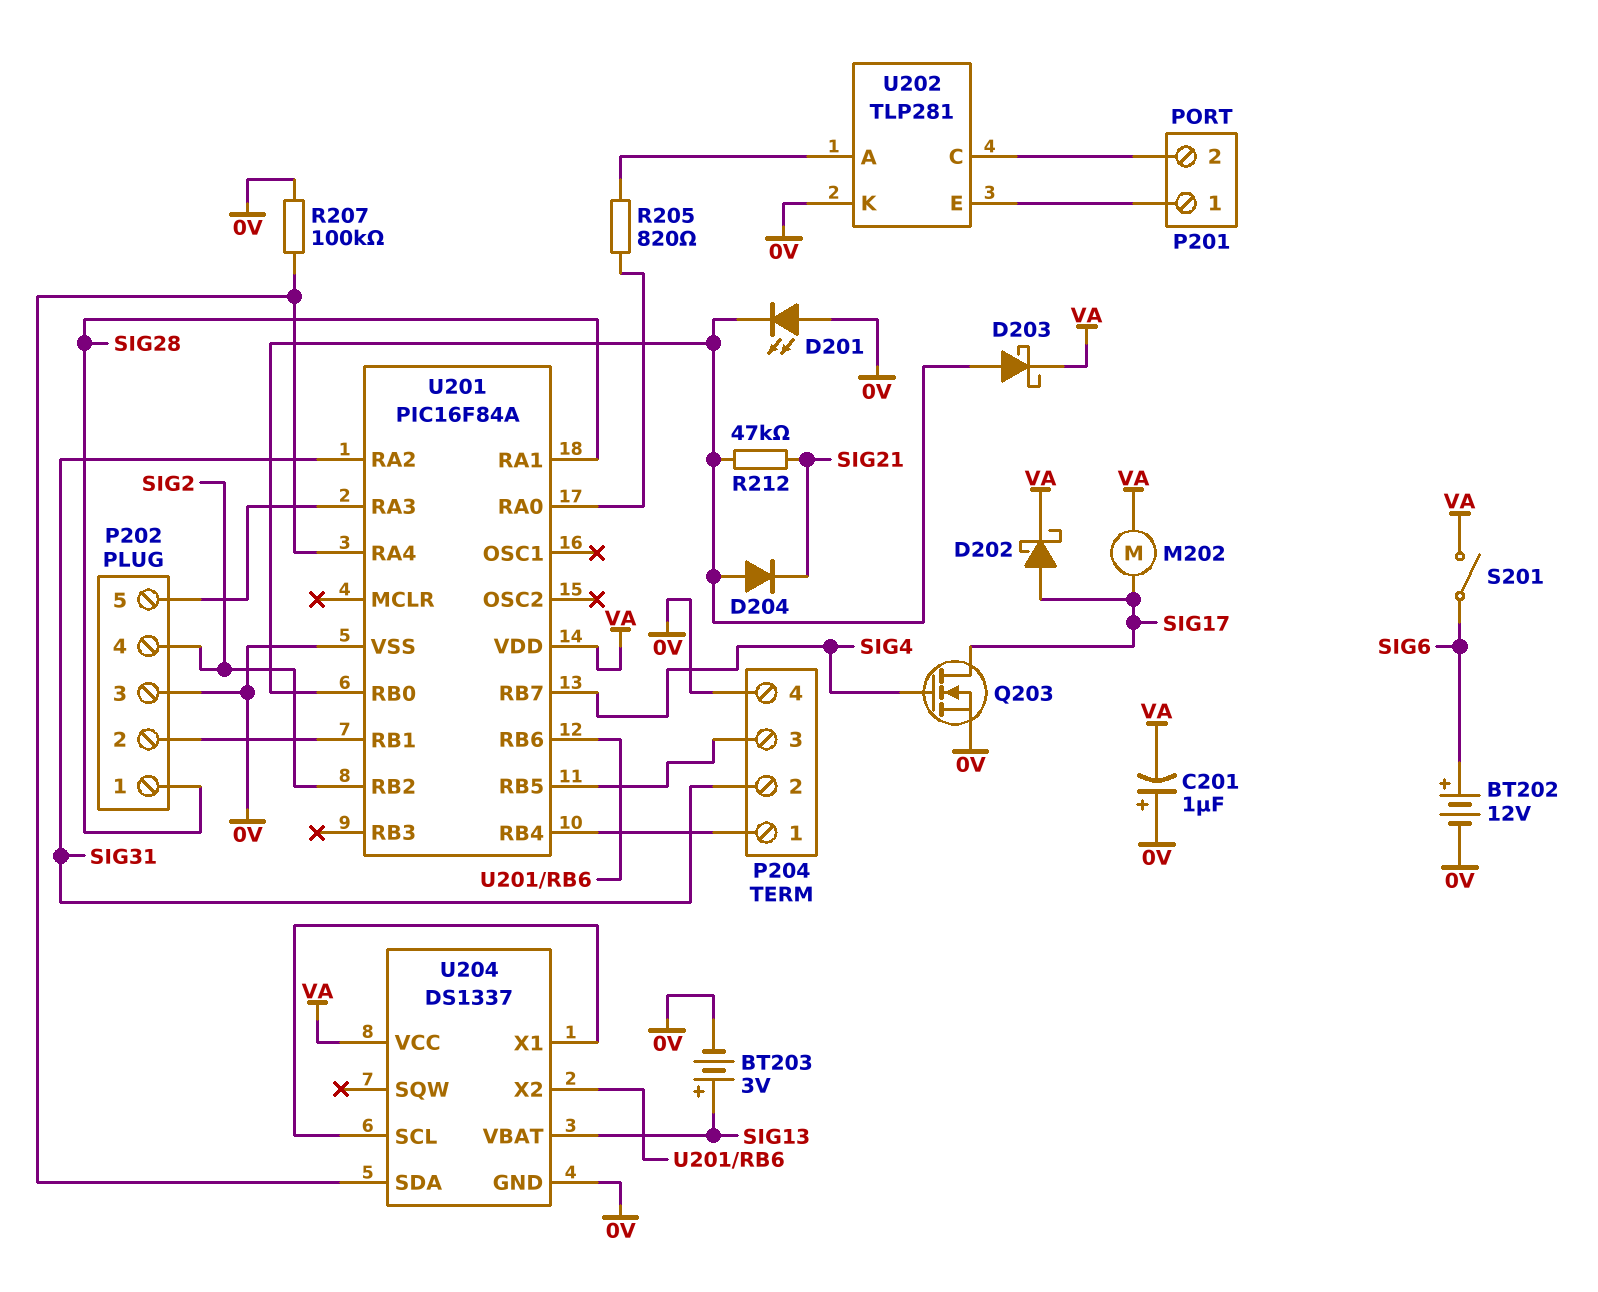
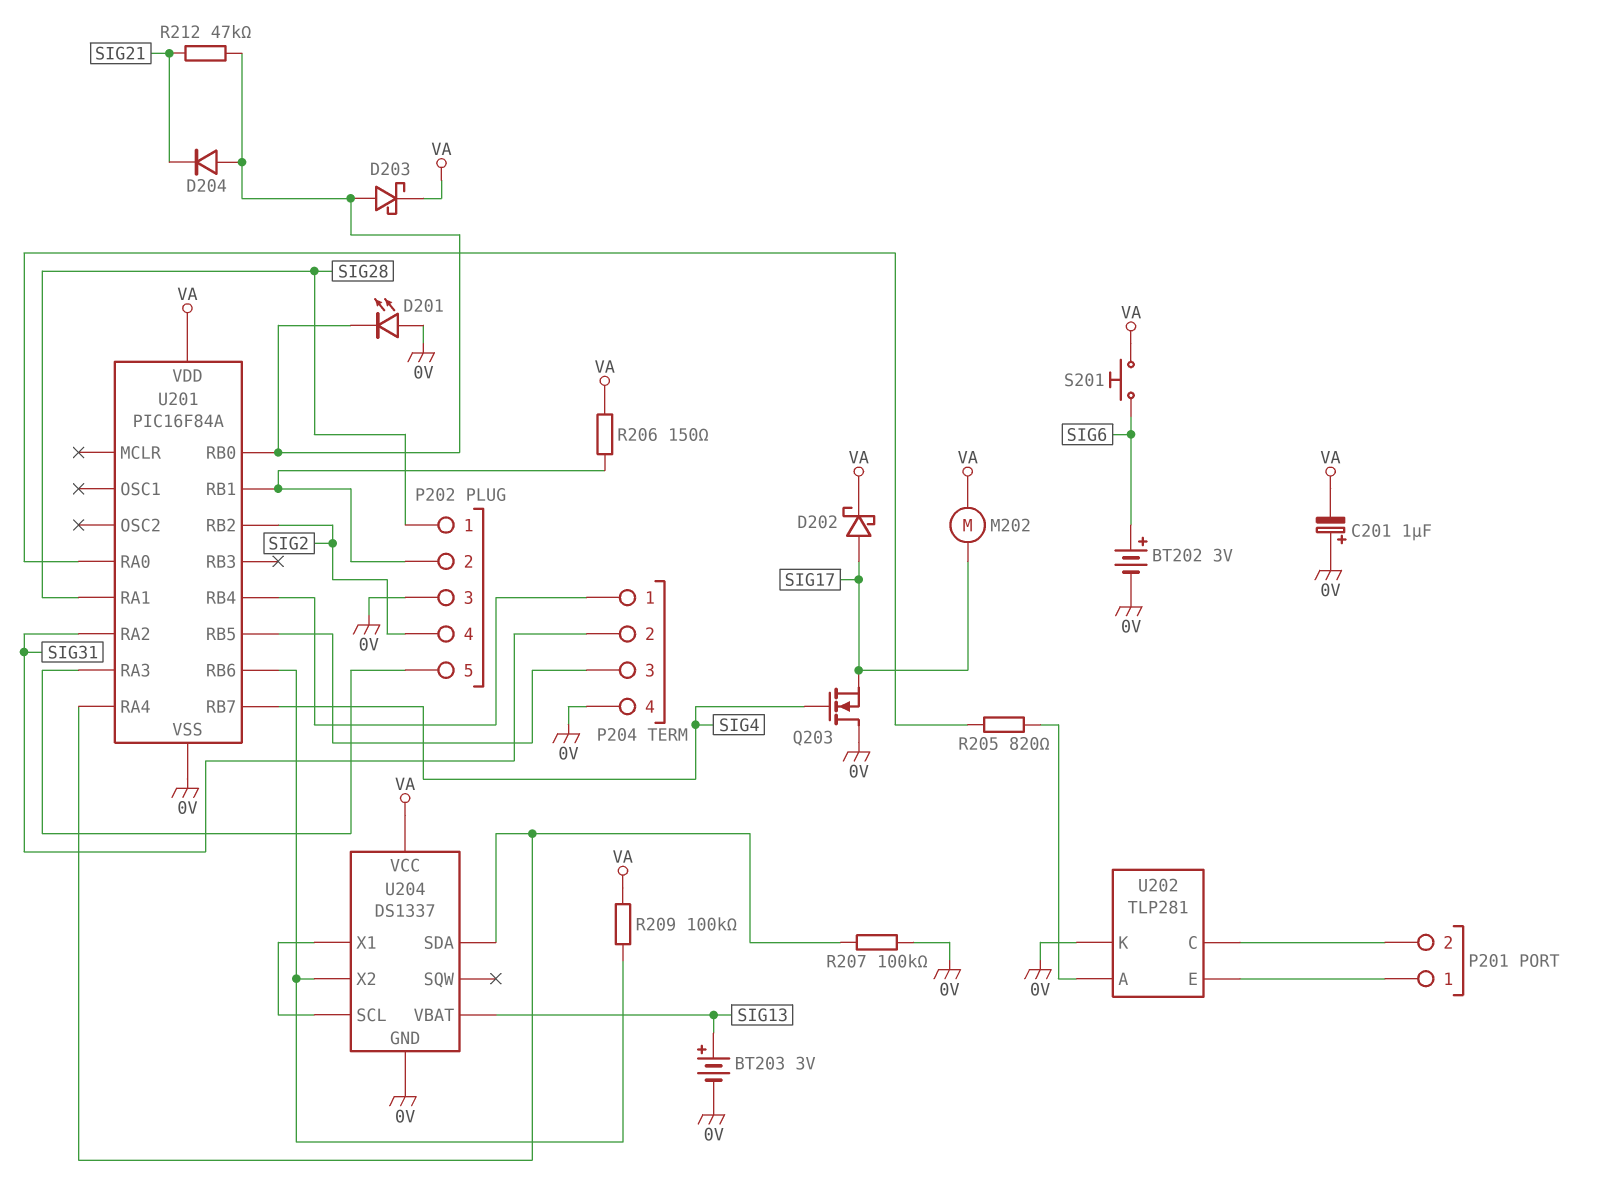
BT202: 12V (plus SIG6, minus 0V) -> 3V (plus SIG6, minus 0V)
Q203: NMOS (G SIG4, D SIG17, S 0V) -> NMOS (G SIG4, D 0V, S SIG17)
R206: none -> 150 (P202/2, VA)
R209: none -> 100k (U201/RB6, VA)
S201: switch (SIG6, VA) -> button (SIG6, VA)

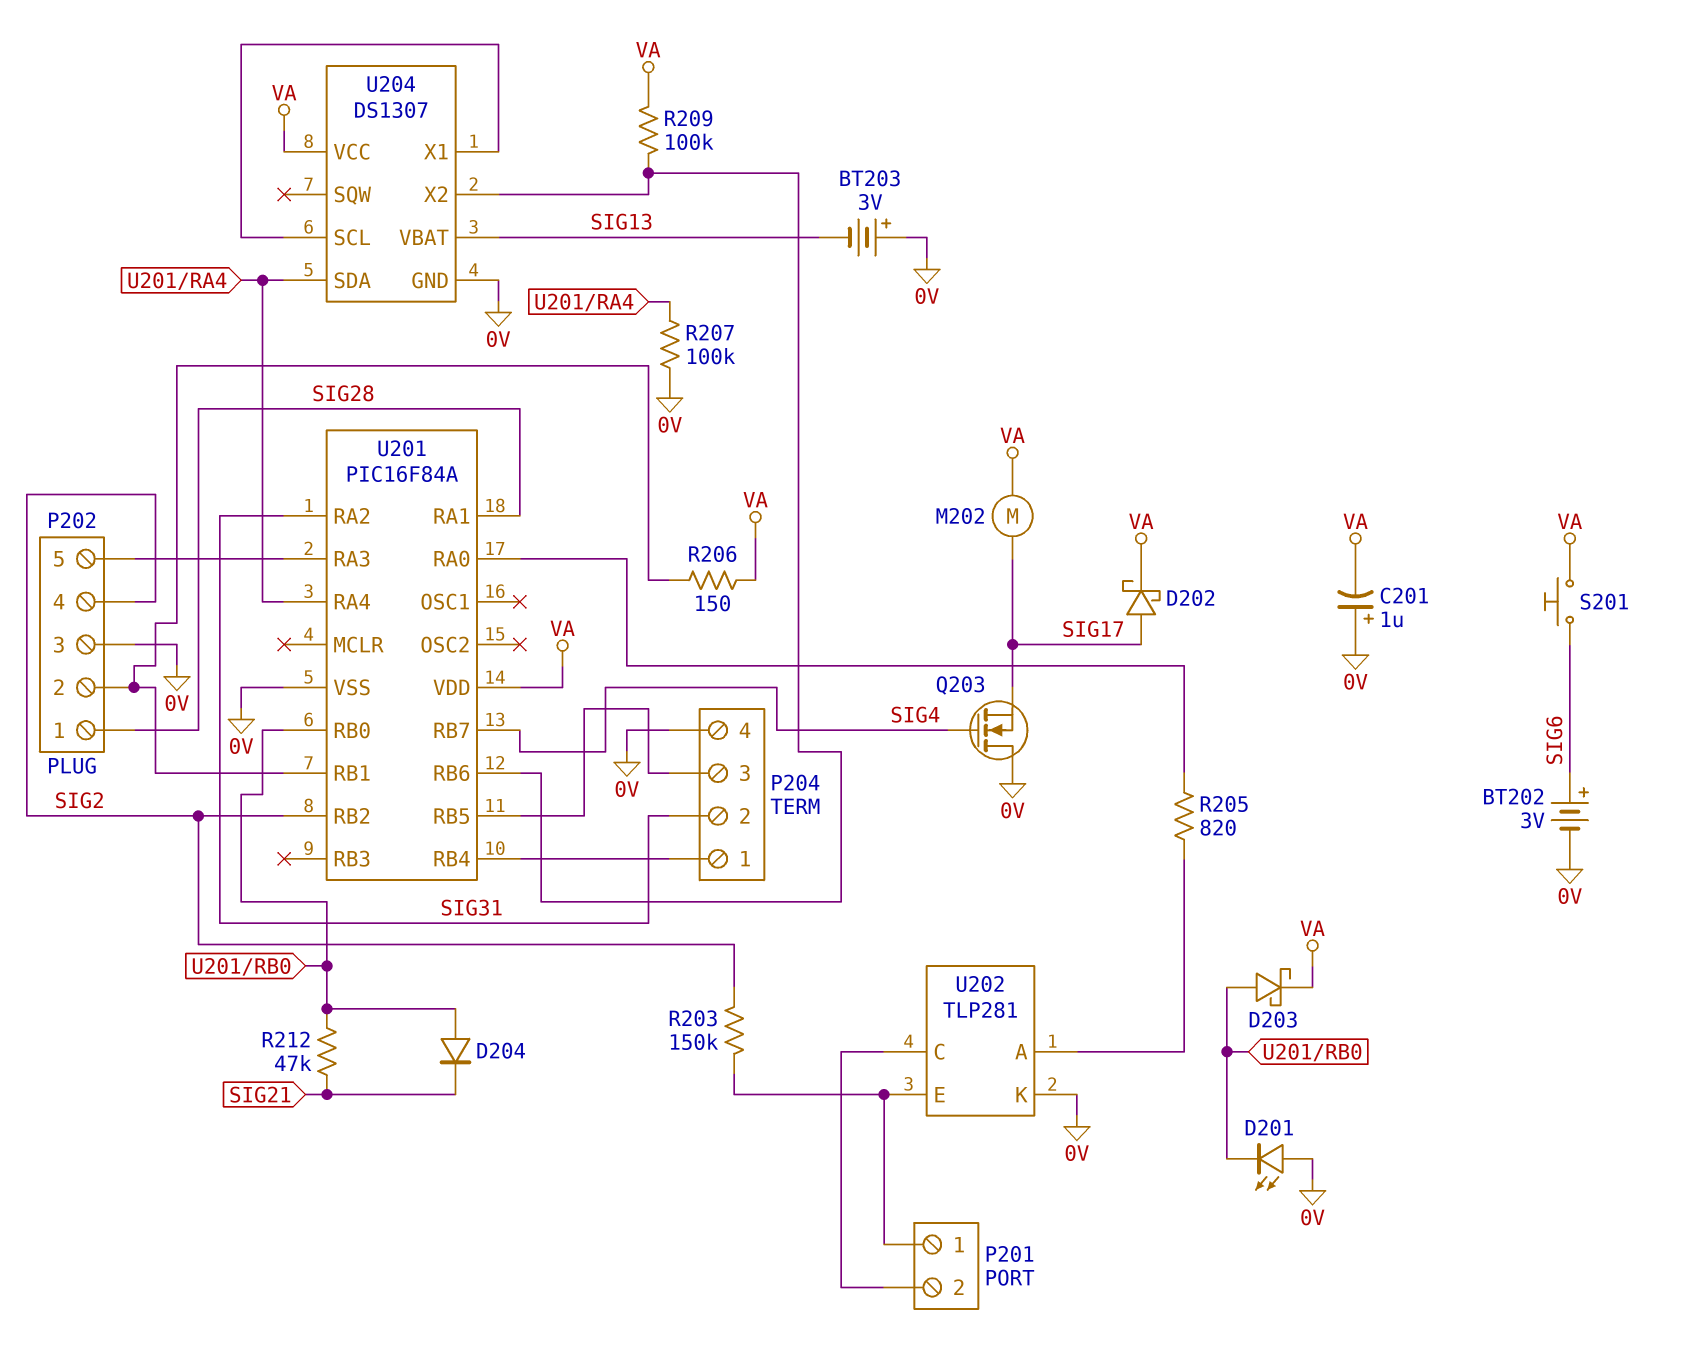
BT203: 3V (plus SIG13, minus 0V) -> 3V (plus 0V, minus SIG13)
R203: none -> 150k (P201/1, SIG2)
U204: DS1337 -> DS1307

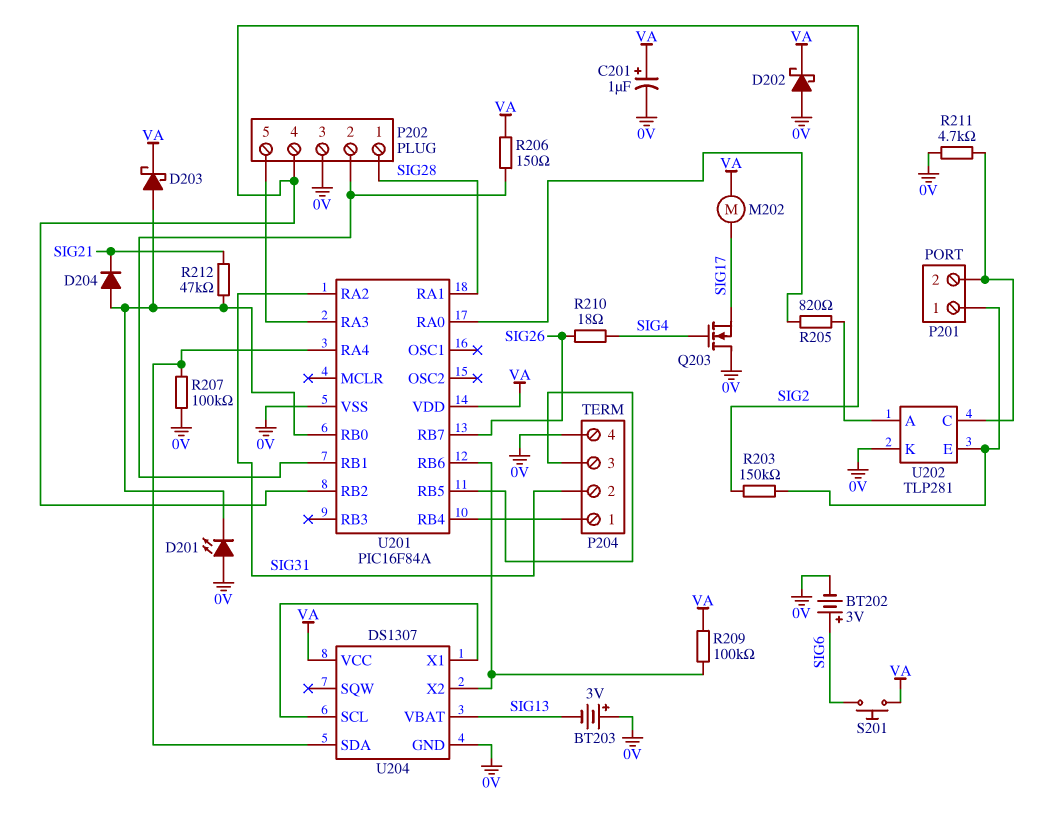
C201: 1uF (plus 0V, minus VA) -> 1uF (plus VA, minus 0V)
D202: schottky (A SIG17, K VA) -> schottky (A 0V, K VA)
R210: none -> 18 (SIG4, SIG26)
R211: none -> 4.7k (0V, P201/2)
U201 pin RB7: SIG4 -> SIG26

